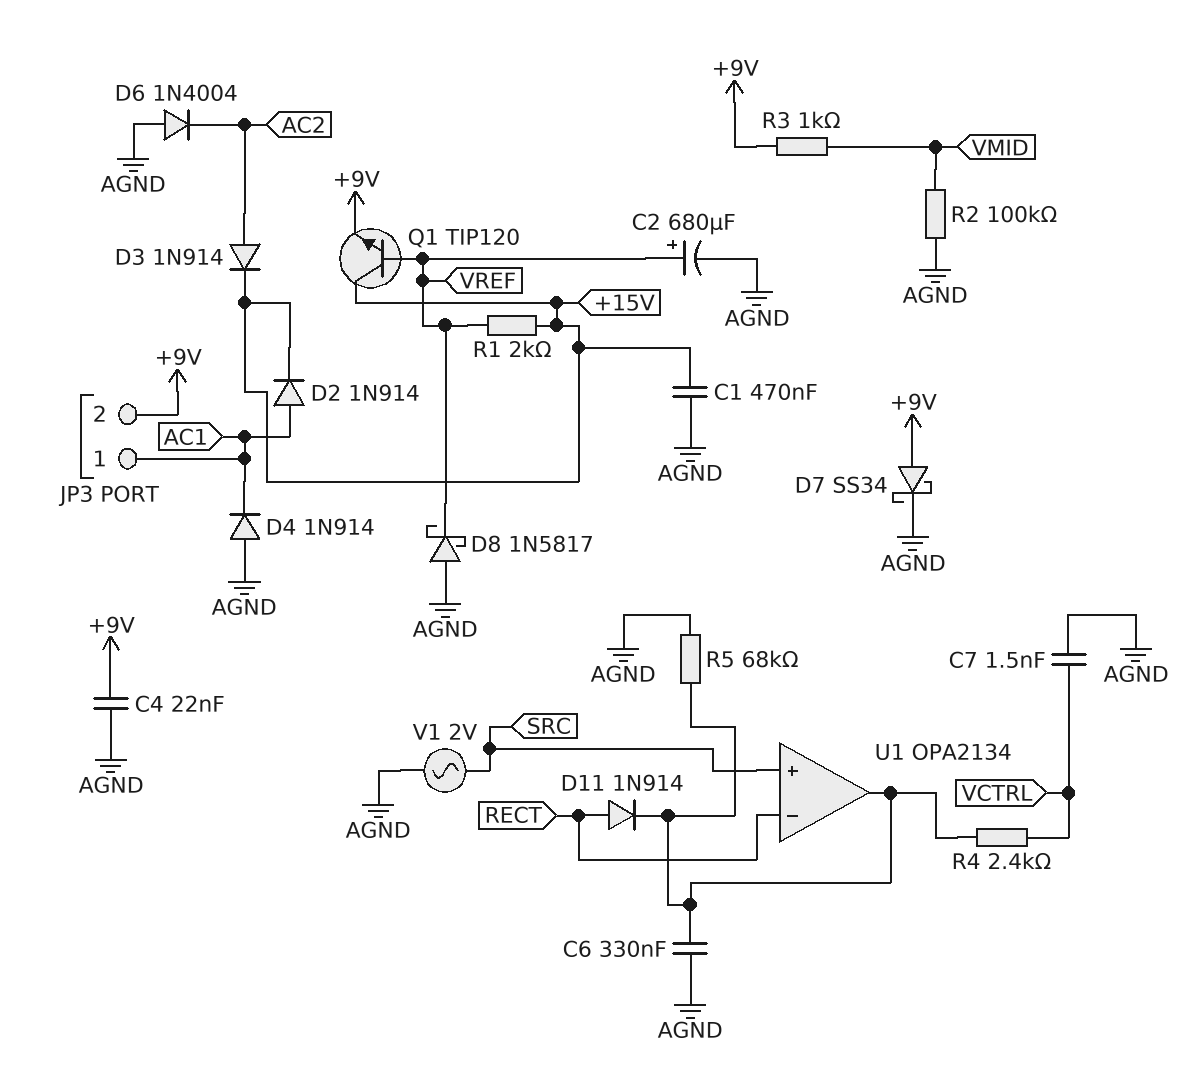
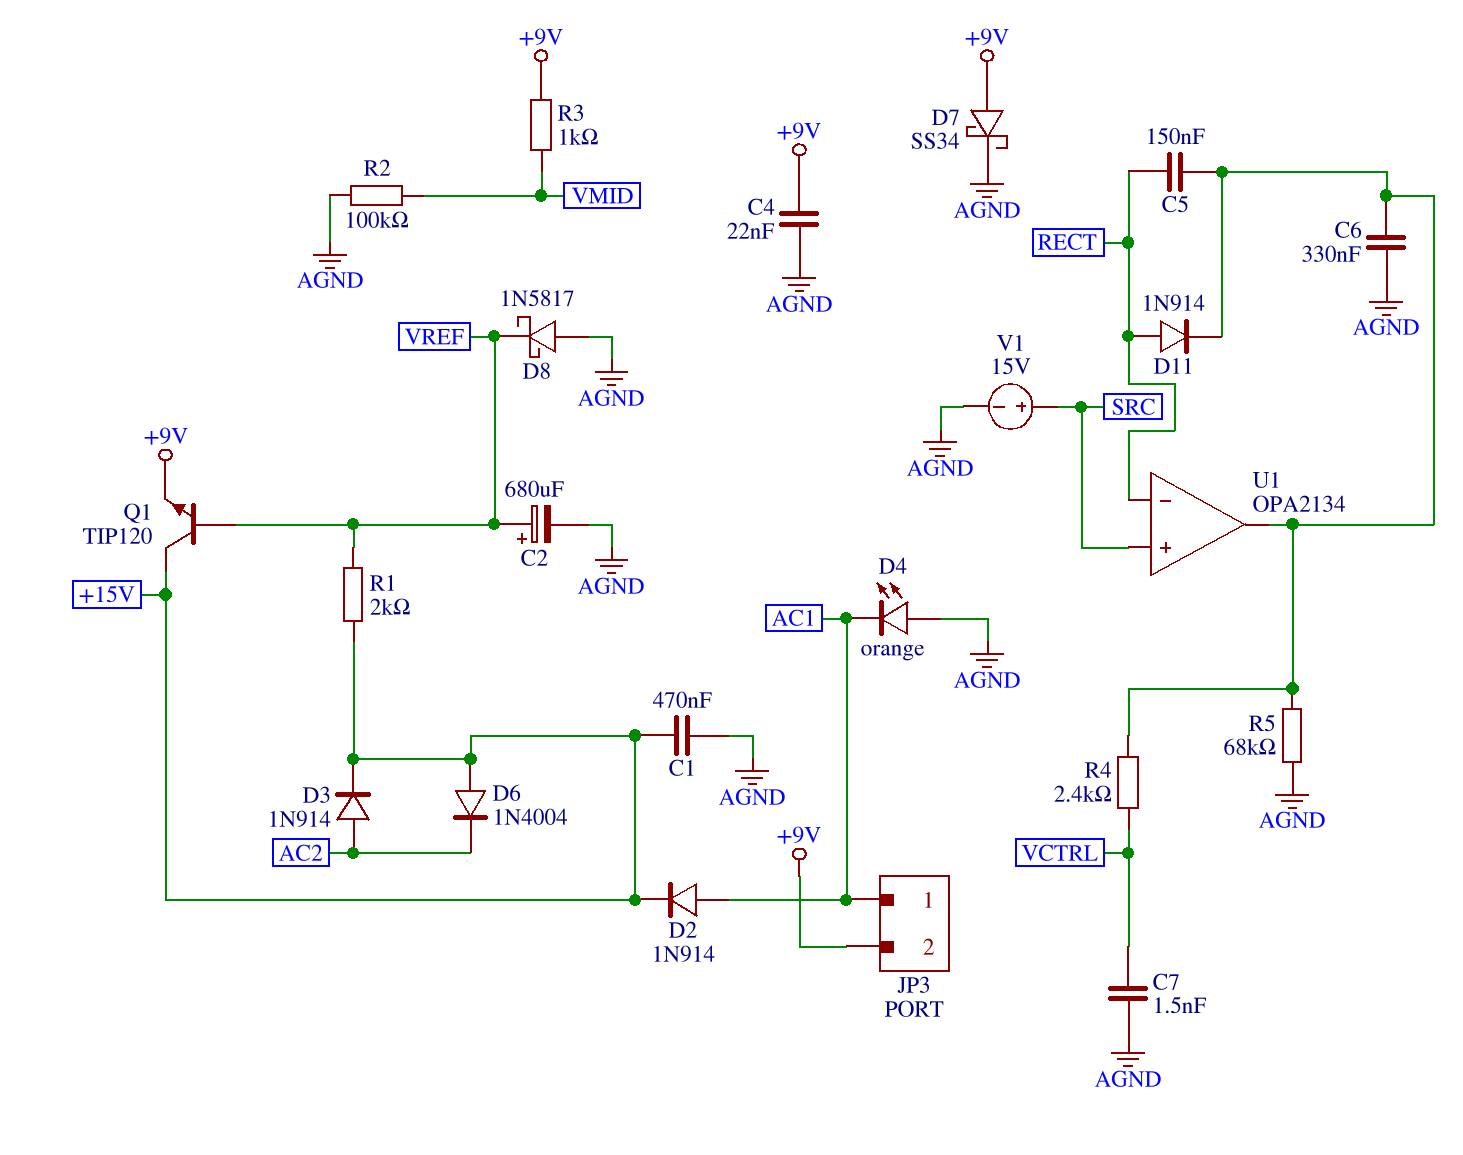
C5: none -> 150nF (RECT, U1/out)
D4: diode 1N914 (A AGND, K AC1) -> LED orange (A AGND, K AC1)
D6: diode 1N4004 (A AGND, K AC2) -> diode 1N4004 (A +15V, K AC2)
V1: AC 2V (AGND, SRC) -> 15V (plus SRC, minus AGND)

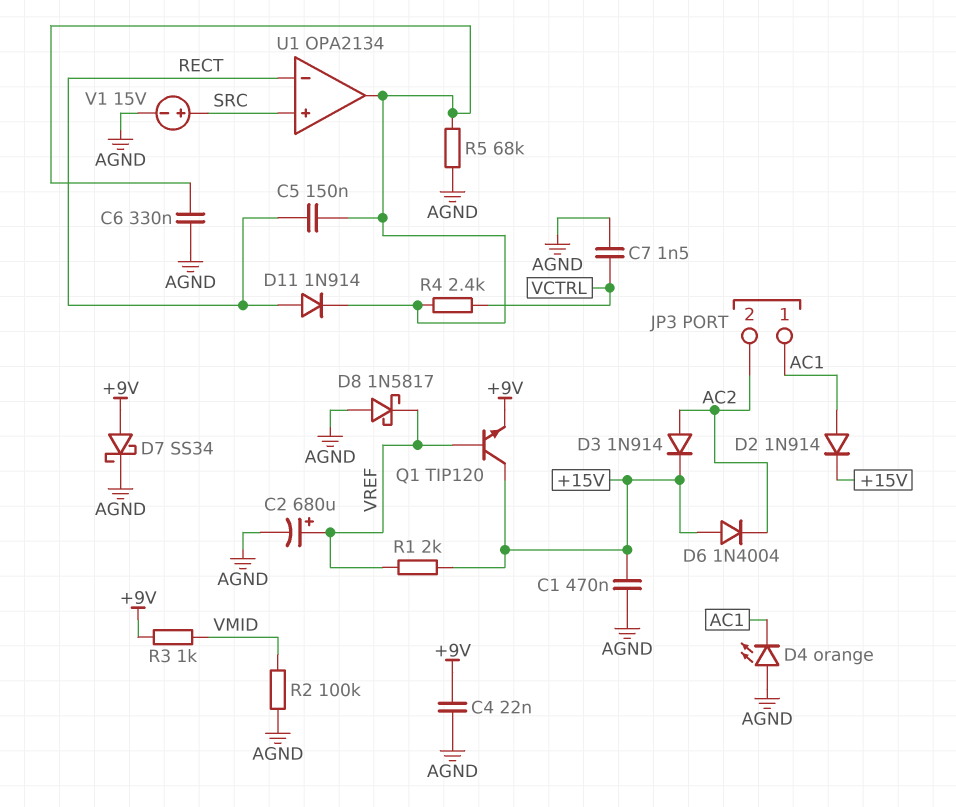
JP3 pin 2: +9V -> AC2

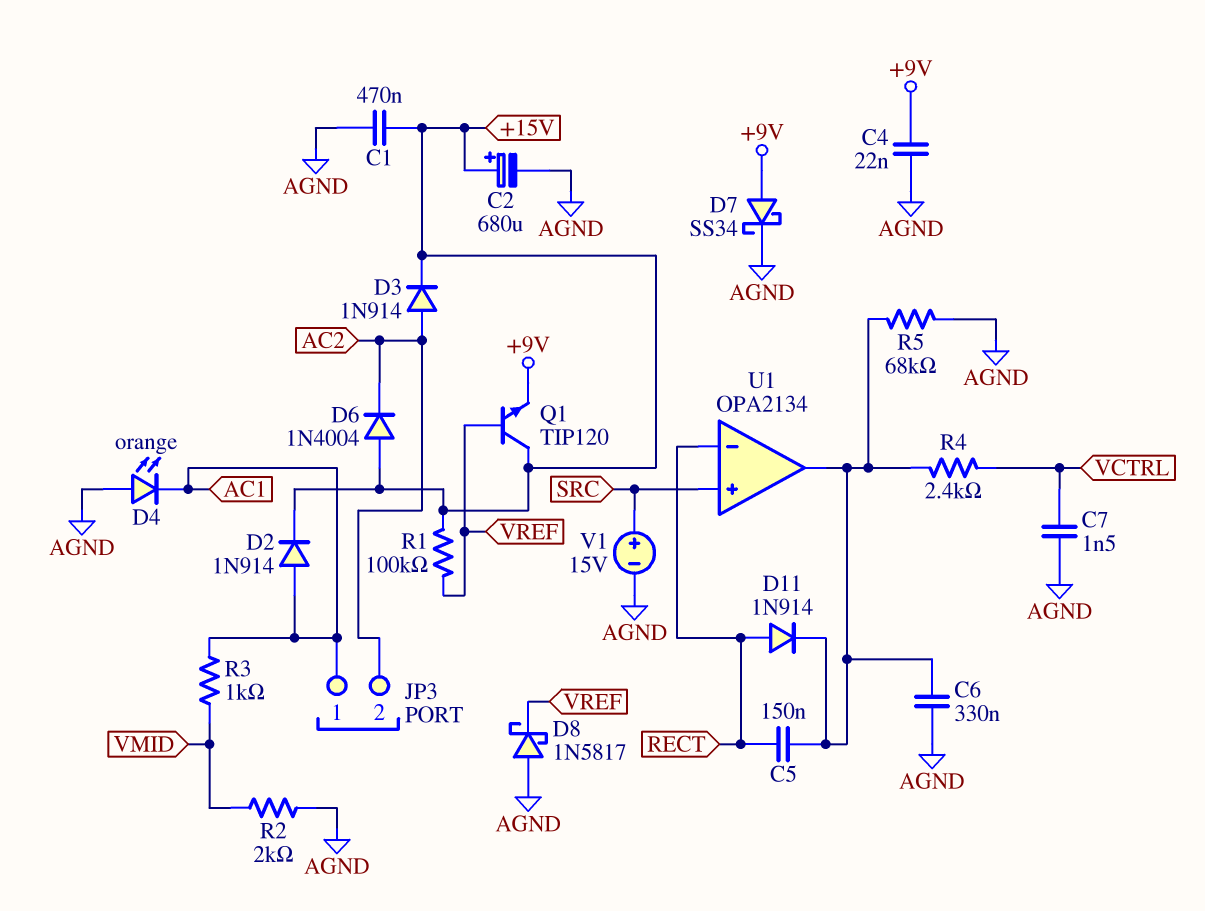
C2: 680uF (plus VREF, minus AGND) -> 680uF (plus +15V, minus AGND)
R1: 2k (+15V, VREF) -> 100k (+15V, VREF)
R2: 100k (AGND, VMID) -> 2k (AGND, VMID)
R3: 1k (+9V, VMID) -> 1k (AC1, VMID)

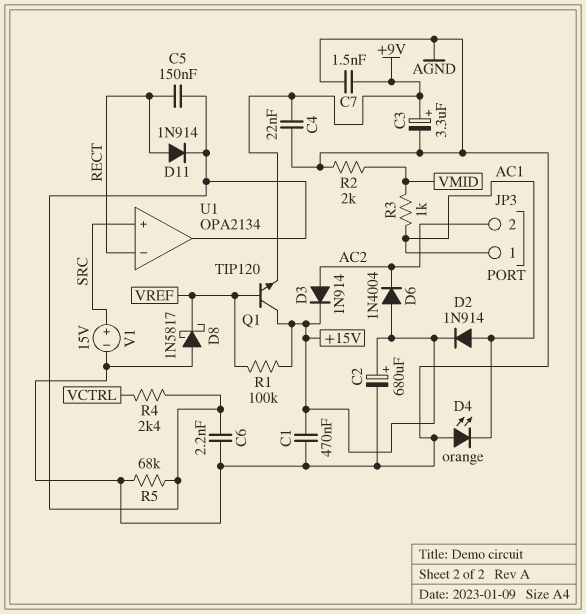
C3: none -> 3.3uF (plus +9V, minus AGND)
C6: 330nF (AGND, U1/out) -> 2.2nF (AGND, U1/out)
C7: 1.5nF (AGND, VCTRL) -> 1.5nF (+9V, AGND)
D7: schottky SS34 (A +9V, K AGND) -> none

